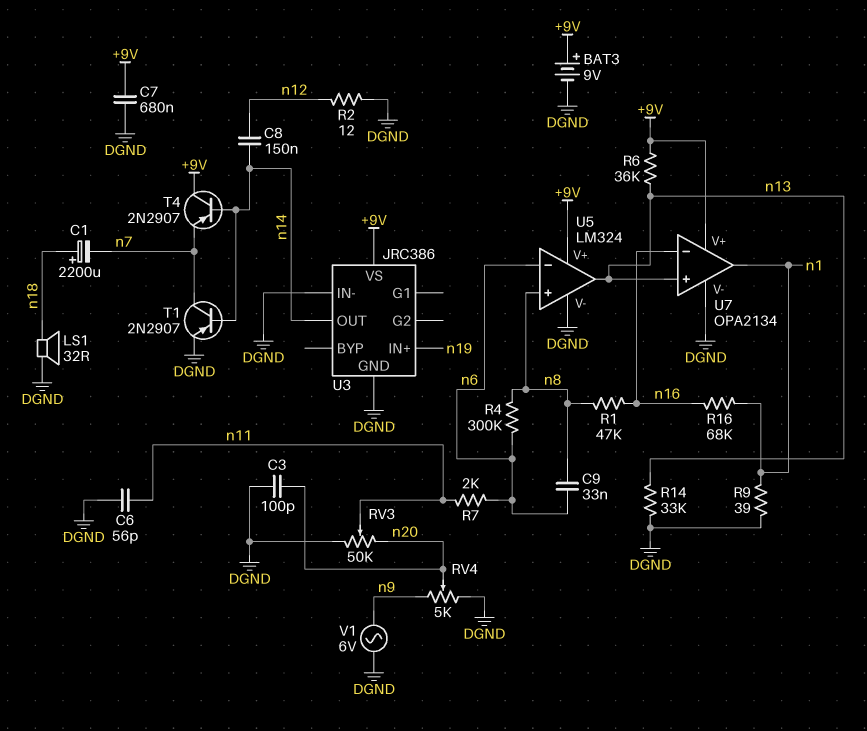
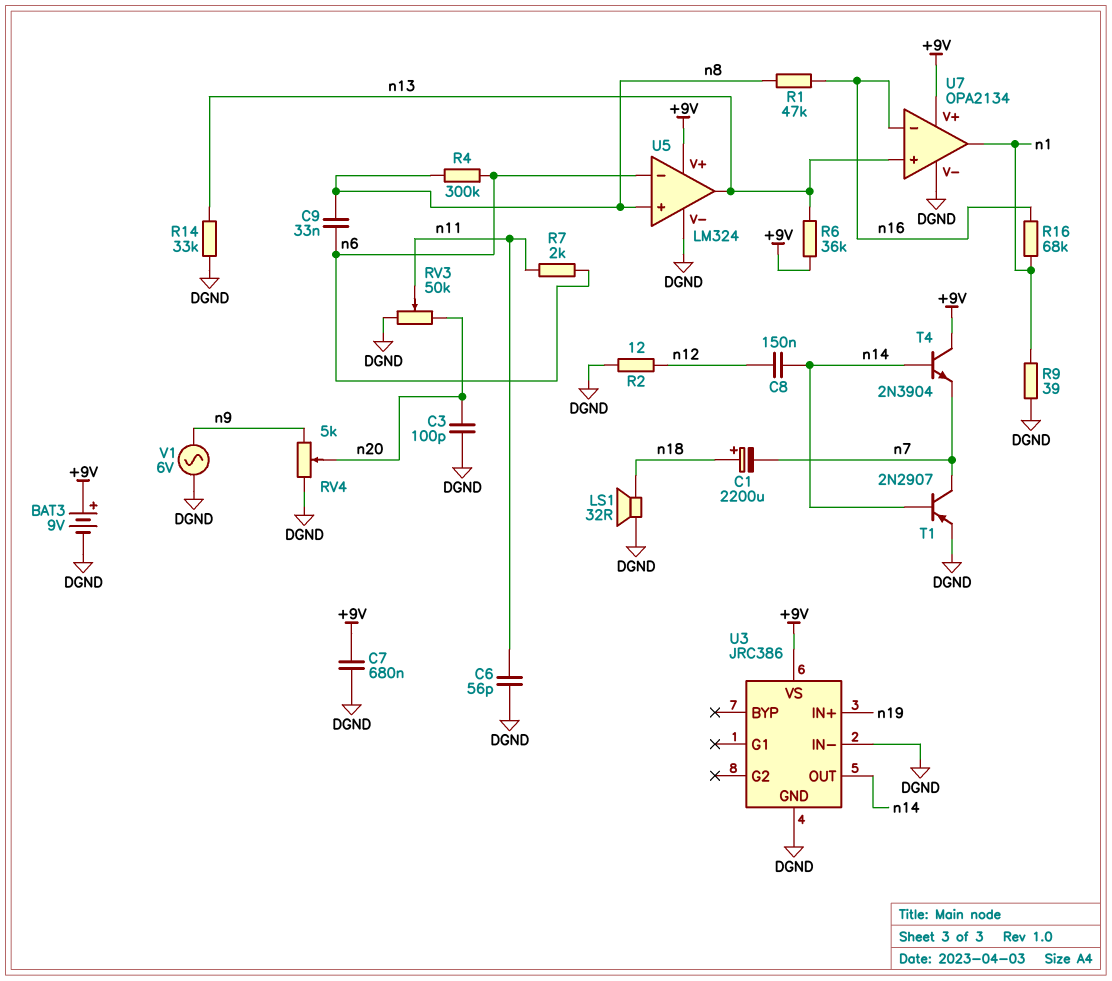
T4: PNP 2N2907 (B n14, C +9V, E n7) -> NPN 2N3904 (B n14, C +9V, E n7)

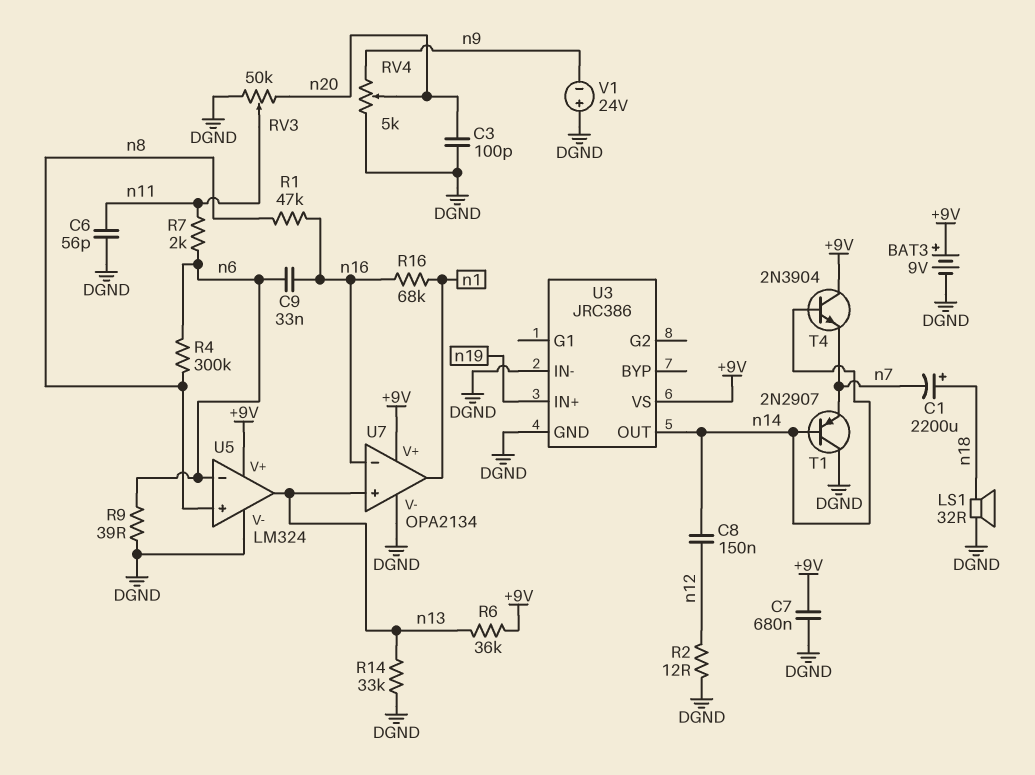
C9: 33nF (n6, n8) -> 33nF (n6, n16)
R9: 39 (DGND, n1) -> 39 (DGND, n6)
T1: PNP 2N2907 (B n14, C n7, E DGND) -> PNP 2N2907 (B n14, C DGND, E n7)
V1: AC 6V (DGND, n9) -> 24V (plus DGND, minus n9)

